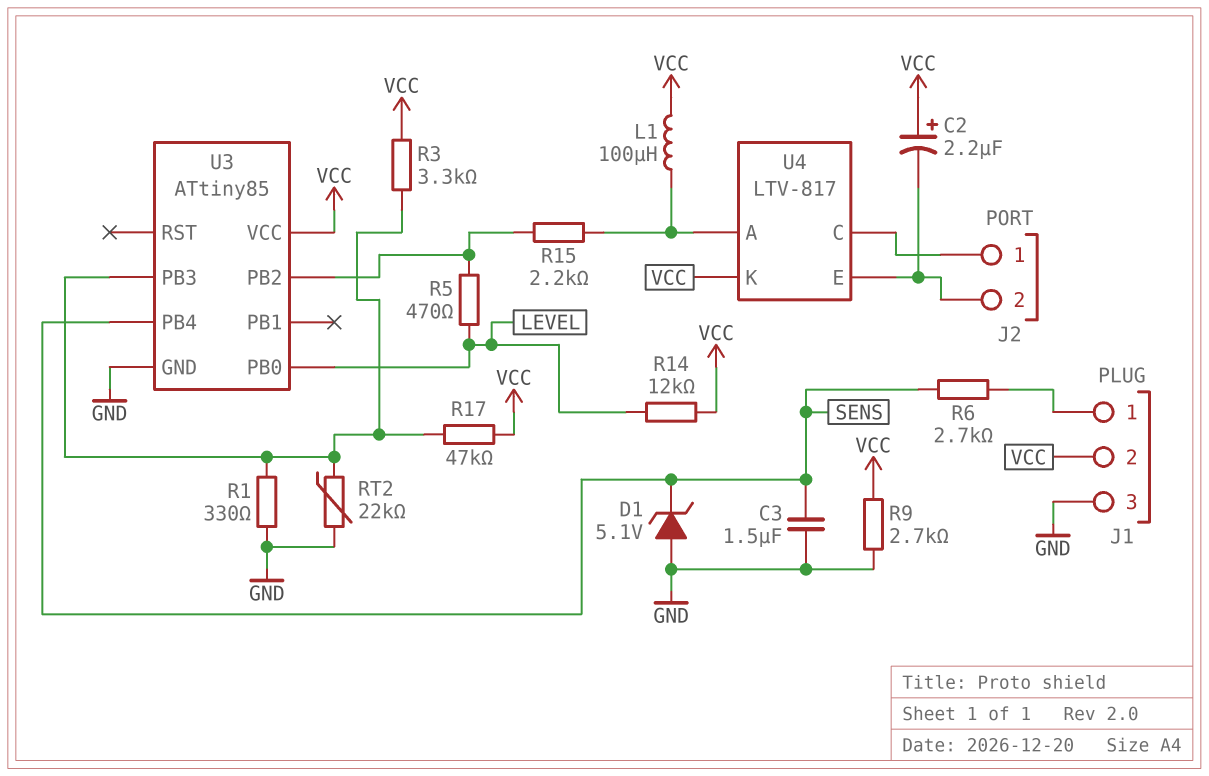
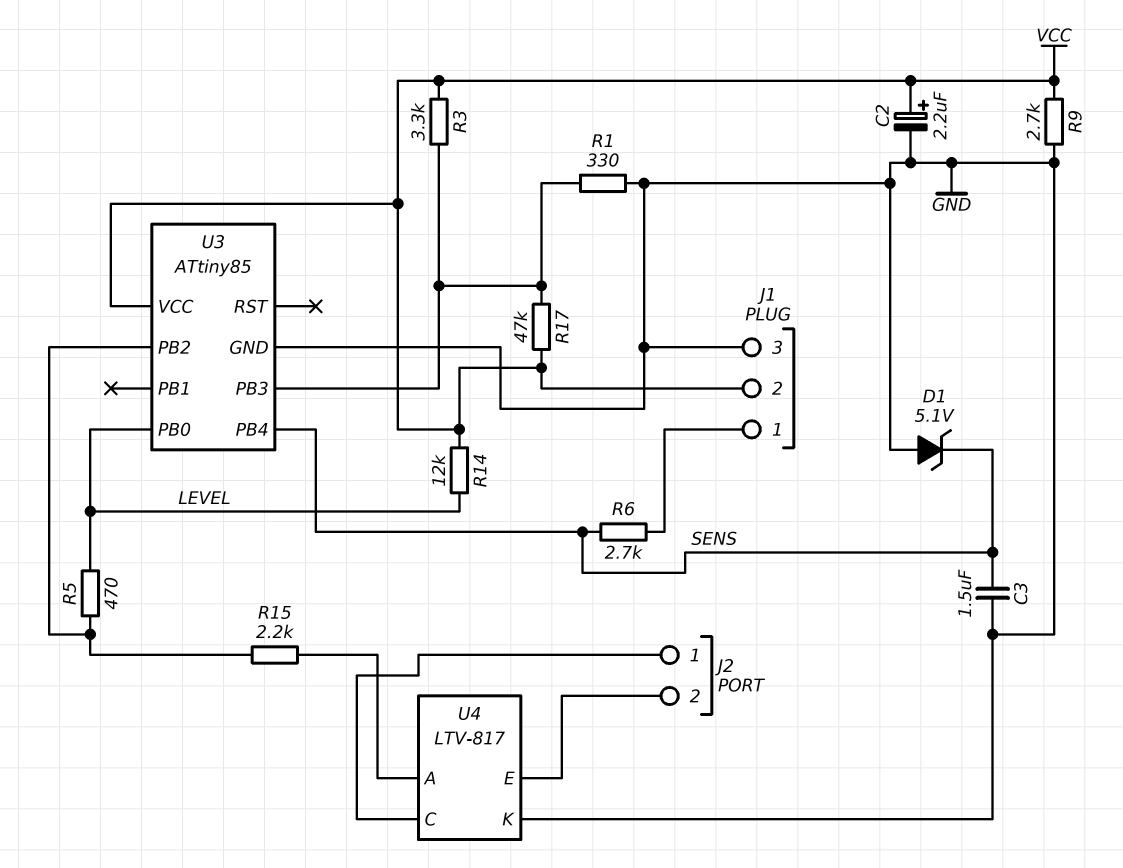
C2: 2.2uF (plus VCC, minus J2/2) -> 2.2uF (plus VCC, minus GND)
L1: 100uH (U4/A, VCC) -> none
RT2: 22k (GND, U3/PB3) -> none
U4 pin K: VCC -> GND

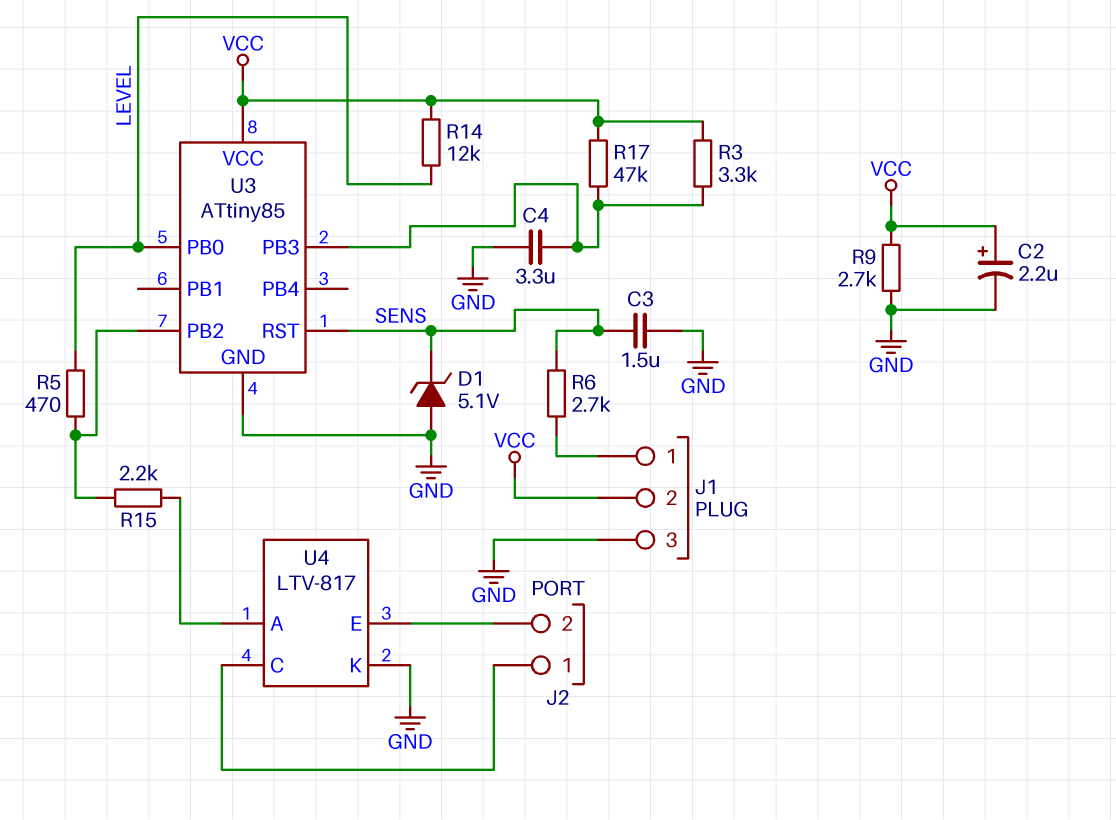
C4: none -> 3.3uF (GND, U3/PB3)
R1: 330 (GND, U3/PB3) -> none
U3 pin PB4: SENS -> none
U3 pin RST: none -> SENS

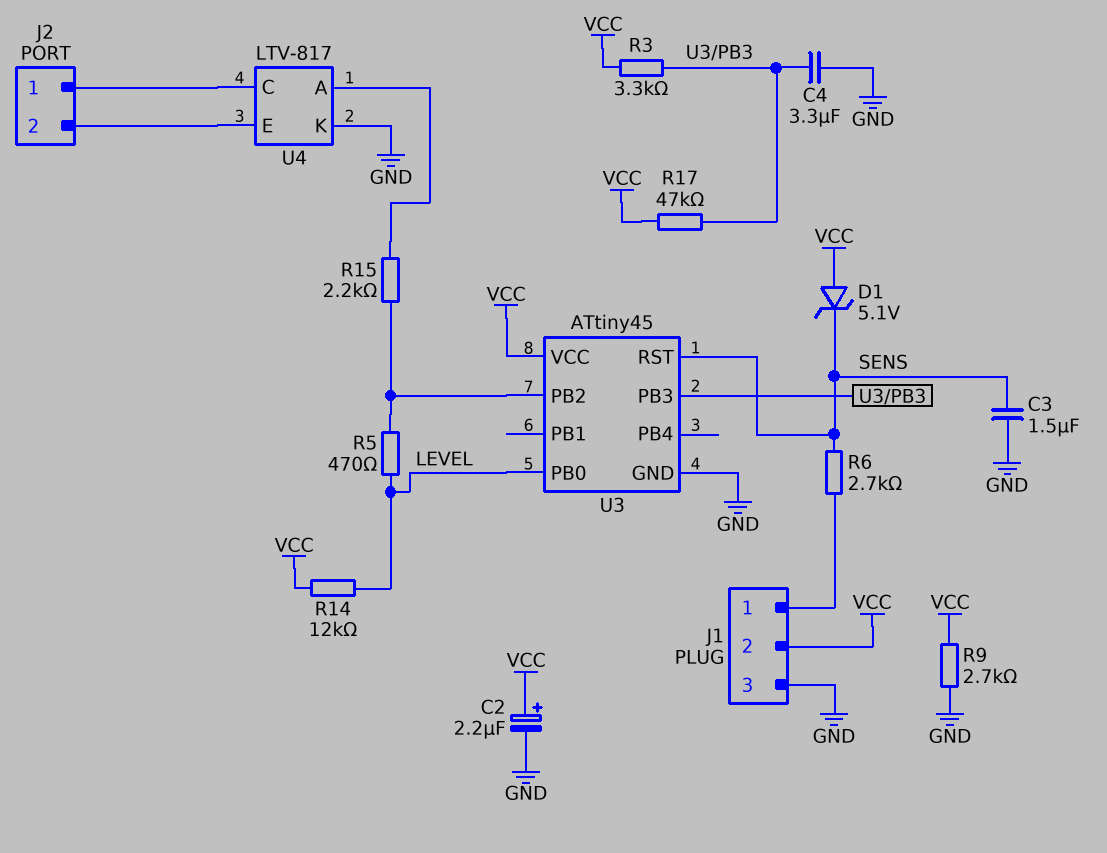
D1: zener 5.1V (A GND, K SENS) -> zener 5.1V (A VCC, K SENS)
U3: ATtiny85 -> ATtiny45

